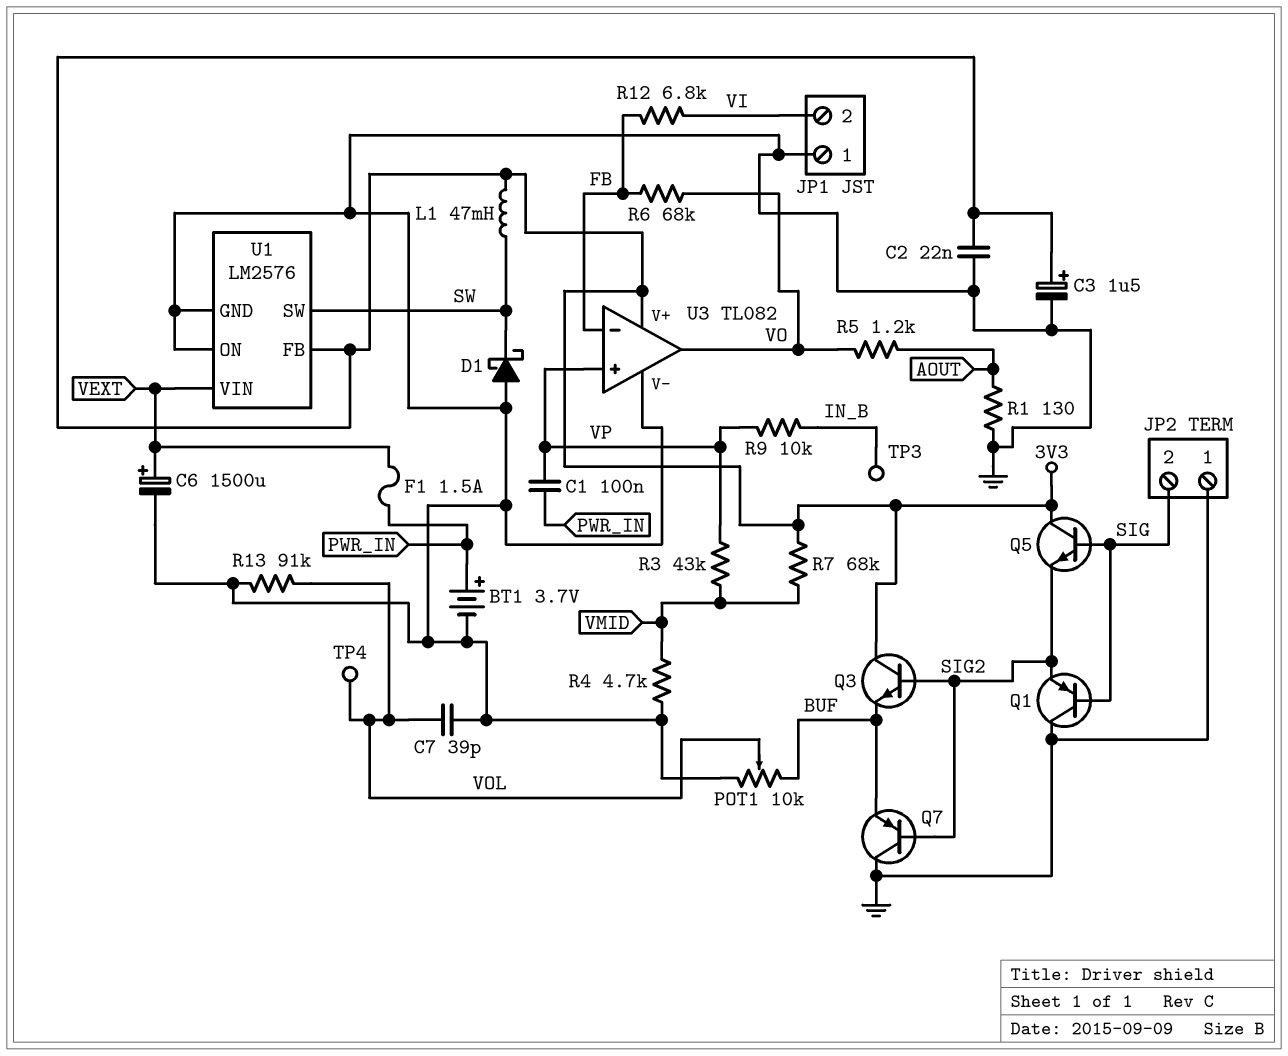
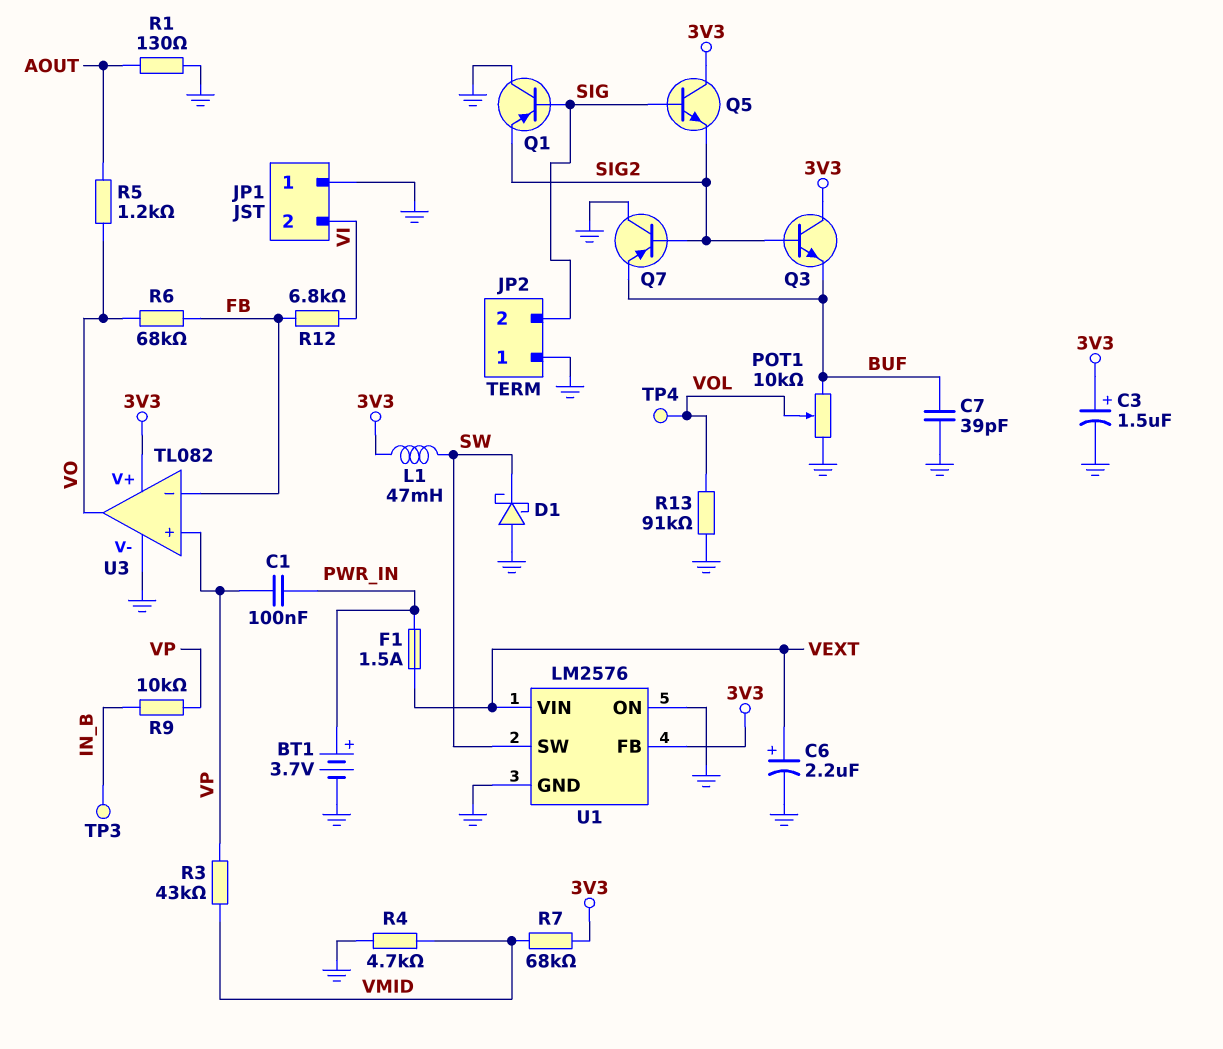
C2: 22nF (3V3, GND) -> none
C6: 1500uF (plus VEXT, minus GND) -> 2.2uF (plus VEXT, minus GND)
C7: 39pF (GND, VOL) -> 39pF (BUF, GND)

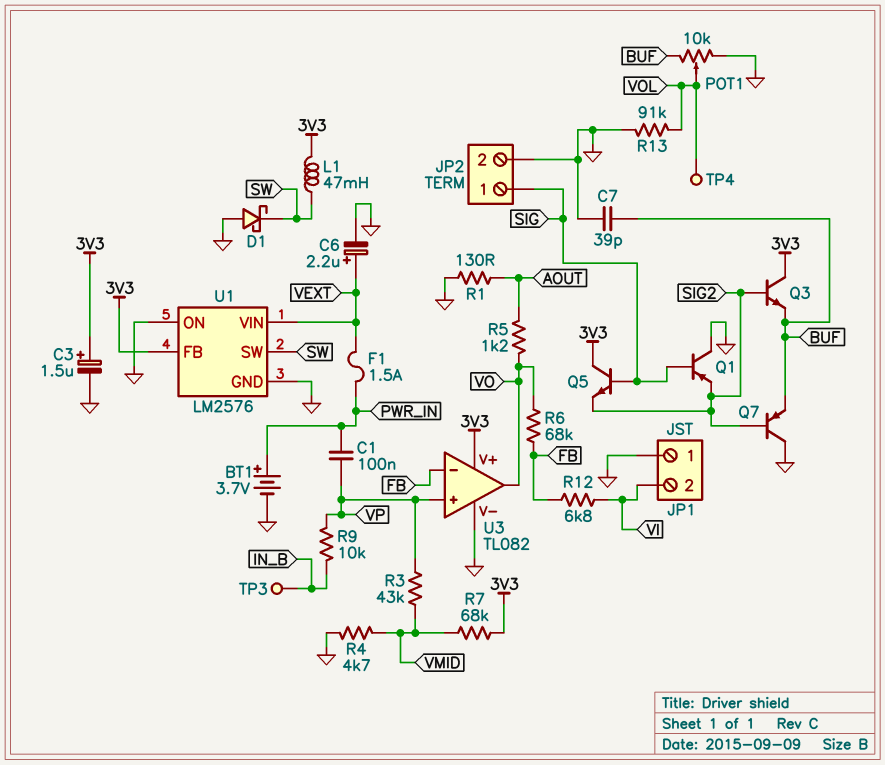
JP2 pin 1: GND -> SIG
JP2 pin 2: SIG -> GND

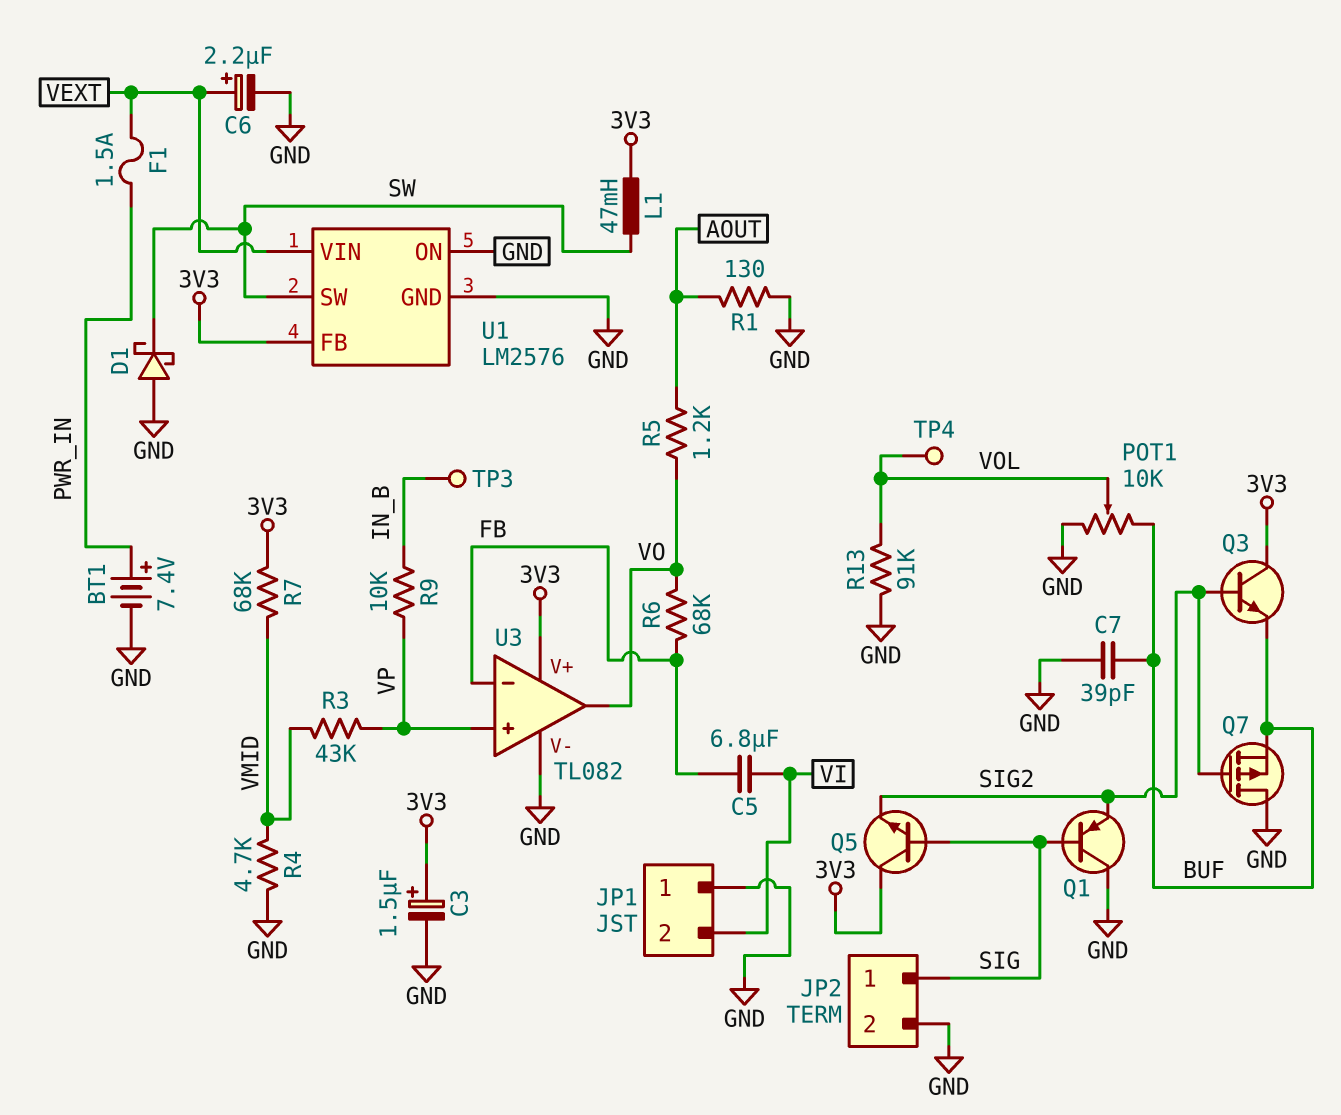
BT1: 3.7V (plus PWR_IN, minus GND) -> 7.4V (plus PWR_IN, minus GND)
C1: 100nF (PWR_IN, VP) -> none
C5: none -> 6.8uF (FB, VI)
Q7: PNP (B SIG2, C GND, E BUF) -> PMOS (G SIG2, D GND, S BUF)
R12: 6.8k (FB, VI) -> none

